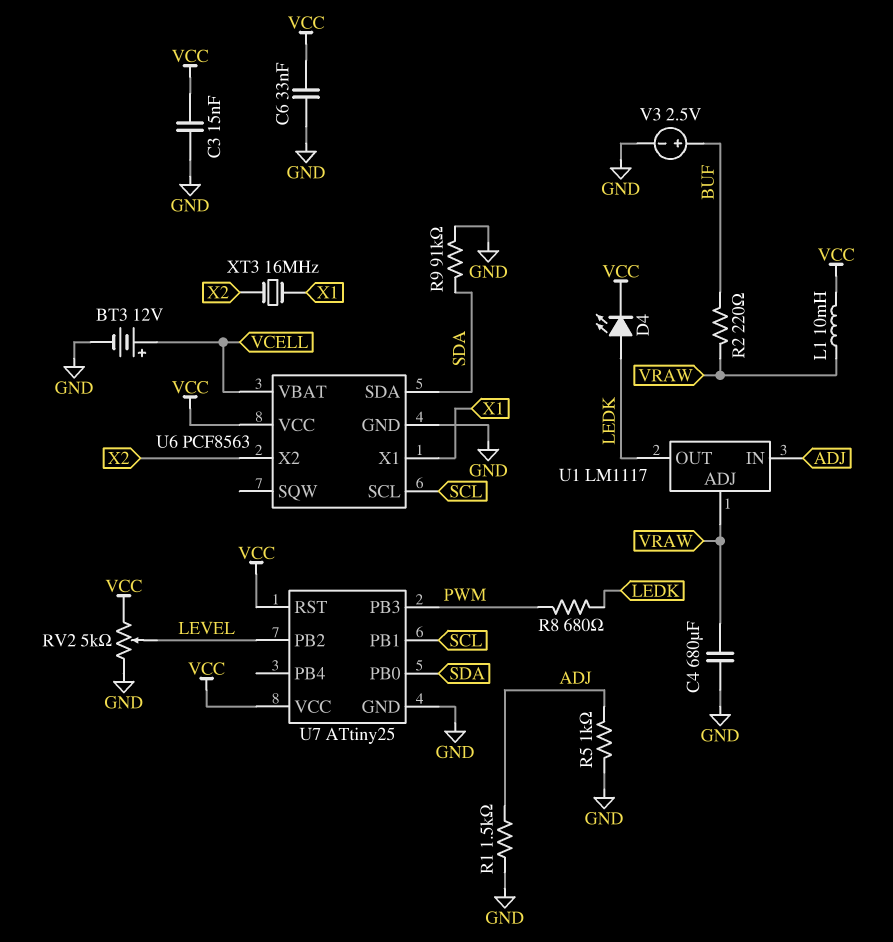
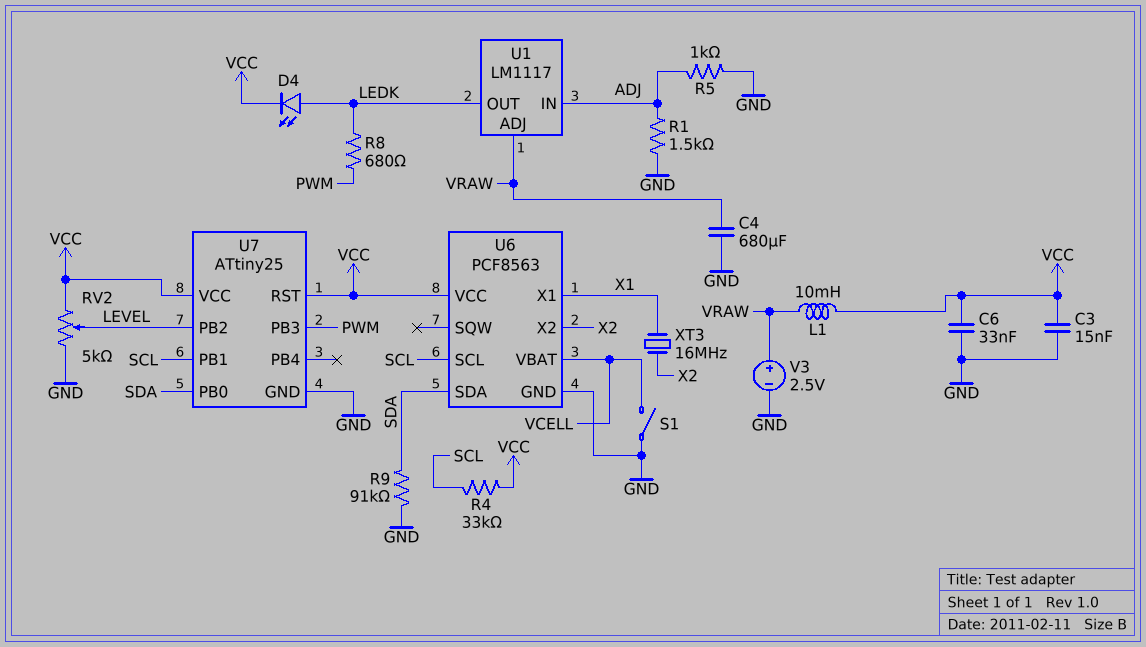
BT3: 12V (plus VCELL, minus GND) -> none
R2: 220 (BUF, VRAW) -> none
R4: none -> 33k (SCL, VCC)
S1: none -> switch (GND, VCELL)
V3: 2.5V (plus BUF, minus GND) -> 2.5V (plus VRAW, minus GND)

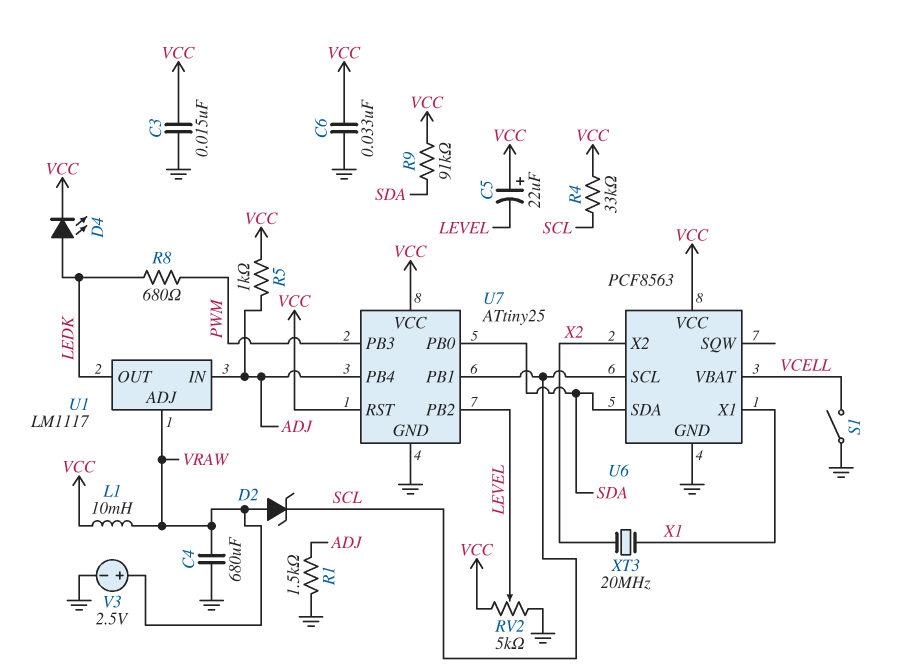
C5: none -> 22uF (plus VCC, minus LEVEL)
D2: none -> zener (A VRAW, K SCL)
R5: 1k (ADJ, GND) -> 1k (ADJ, VCC)
R9: 91k (GND, SDA) -> 91k (SDA, VCC)
U7 pin PB4: none -> ADJ
XT3: 16MHz (X1, X2) -> 20MHz (X1, X2)

